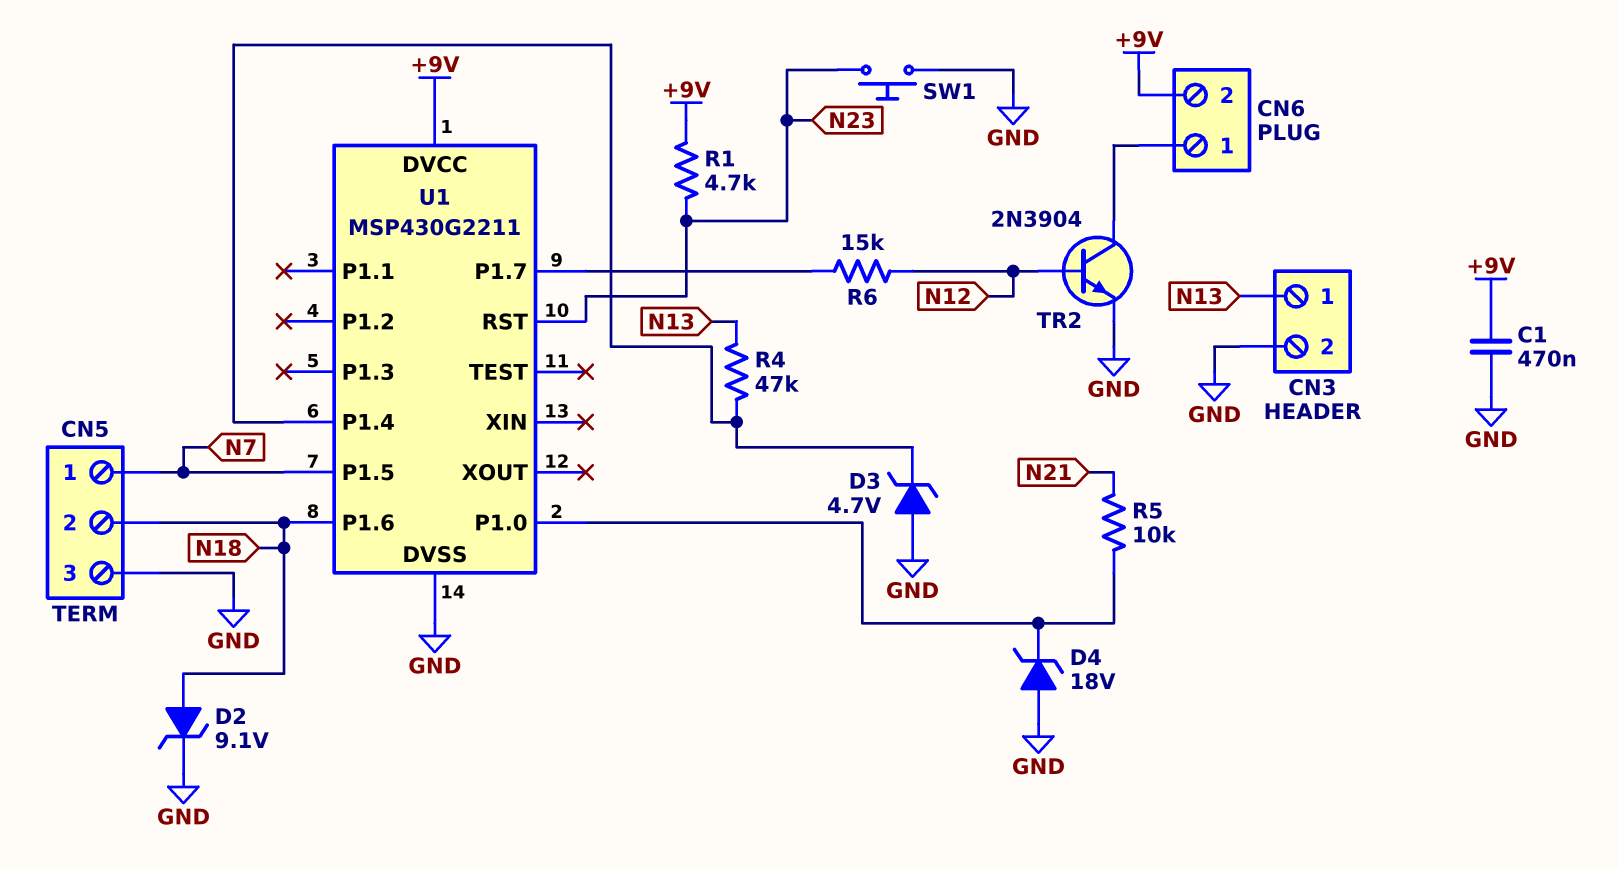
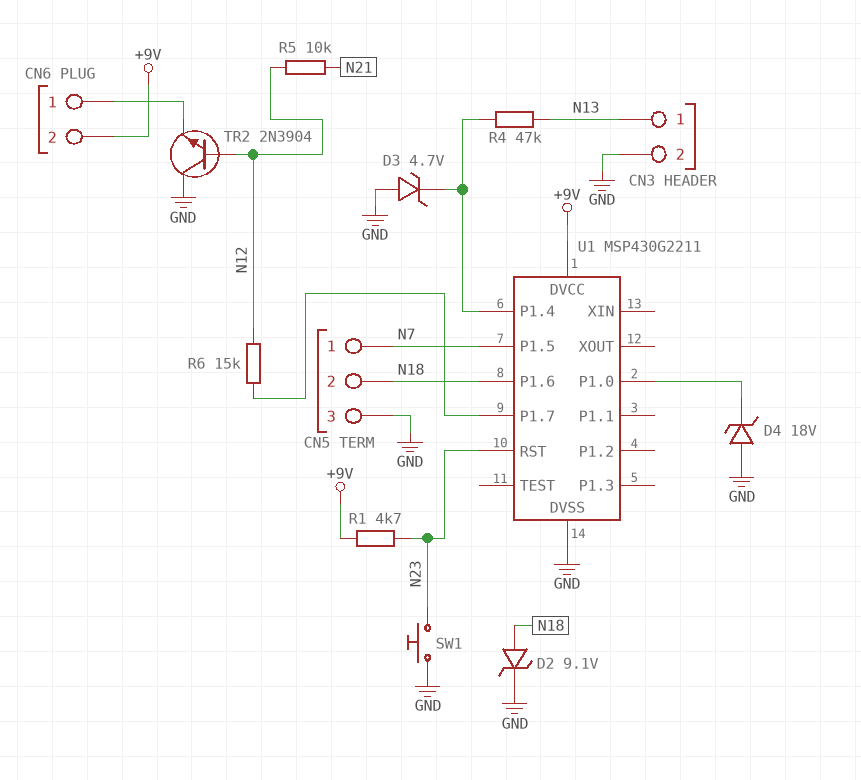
C1: 470nF (+9V, GND) -> none
R5: 10k (N21, U1/P1.0) -> 10k (N12, N21)
TR2: NPN 2N3904 (B N12, C CN6/1, E GND) -> NPN 2N3904 (B N12, C GND, E CN6/1)

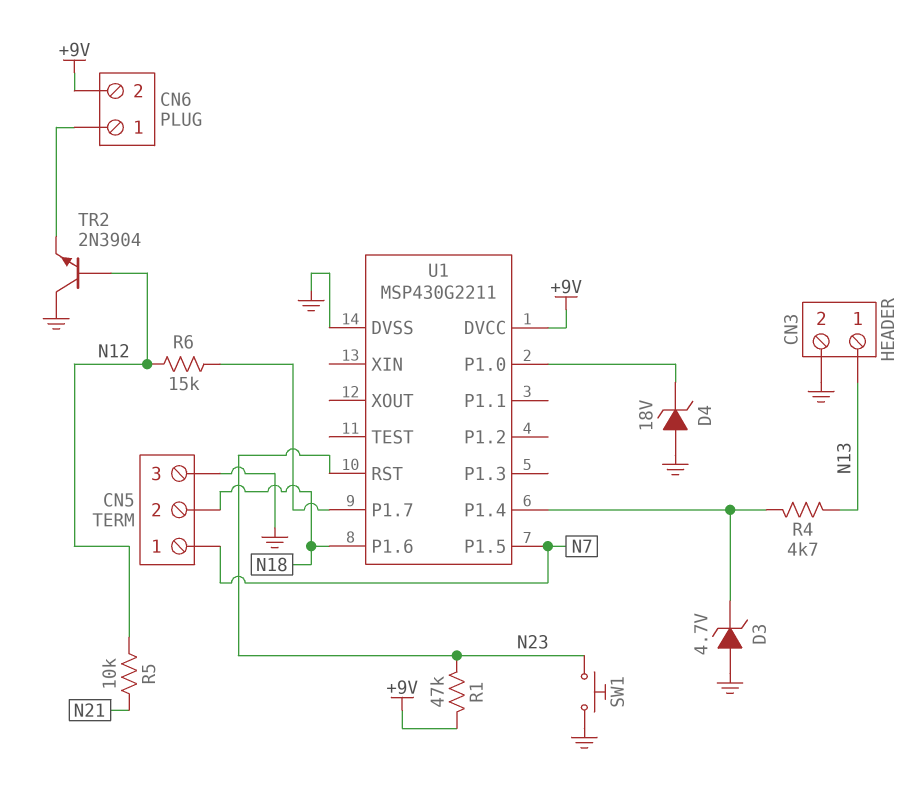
D2: zener 9.1V (A N18, K GND) -> none
R1: 4.7k (+9V, N23) -> 47k (+9V, N23)
R4: 47k (N13, U1/P1.4) -> 4.7k (N13, U1/P1.4)

